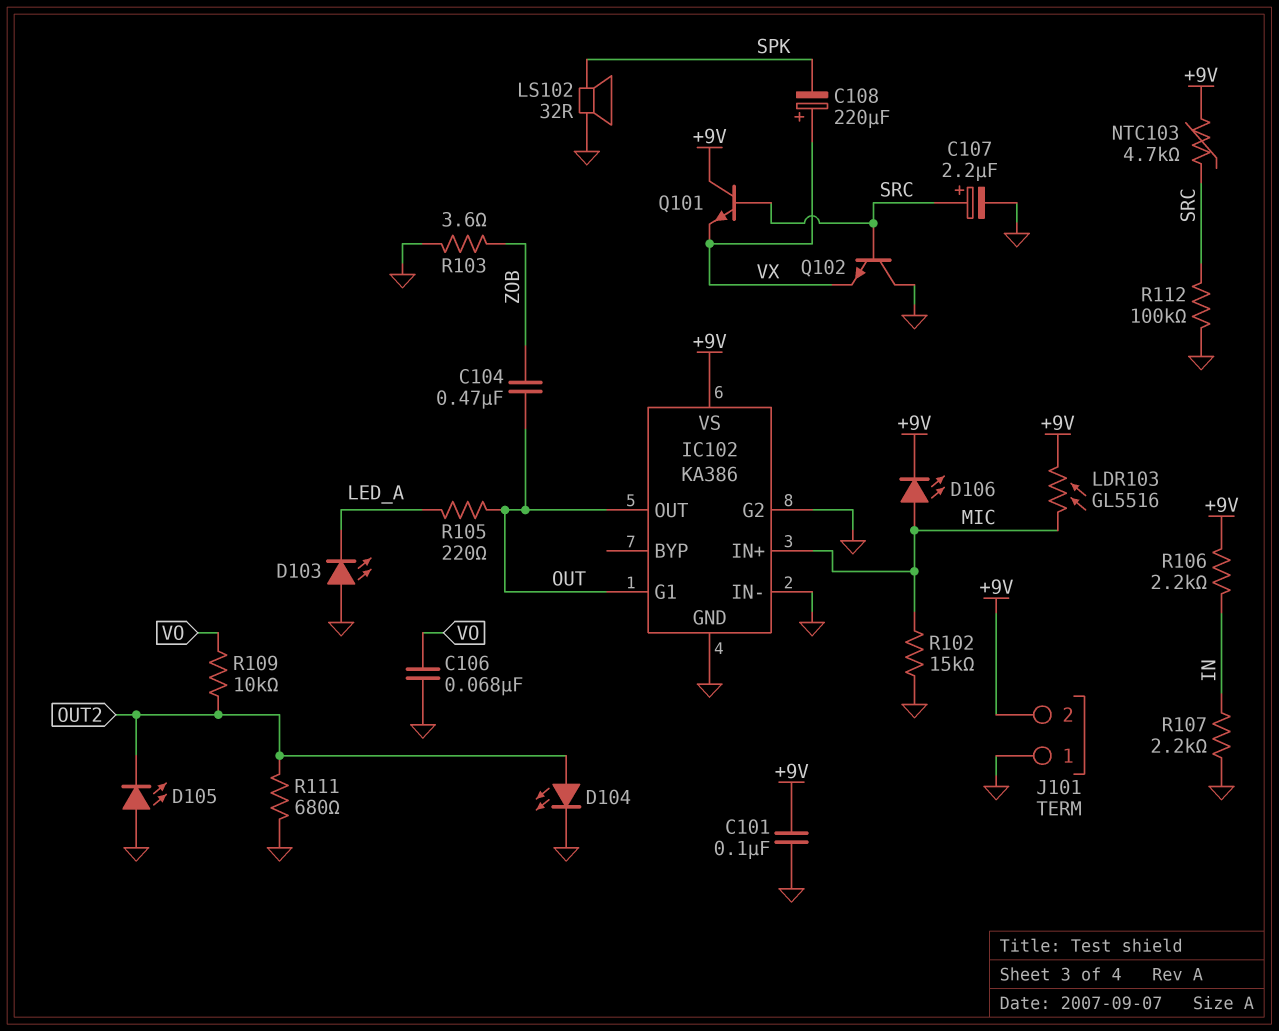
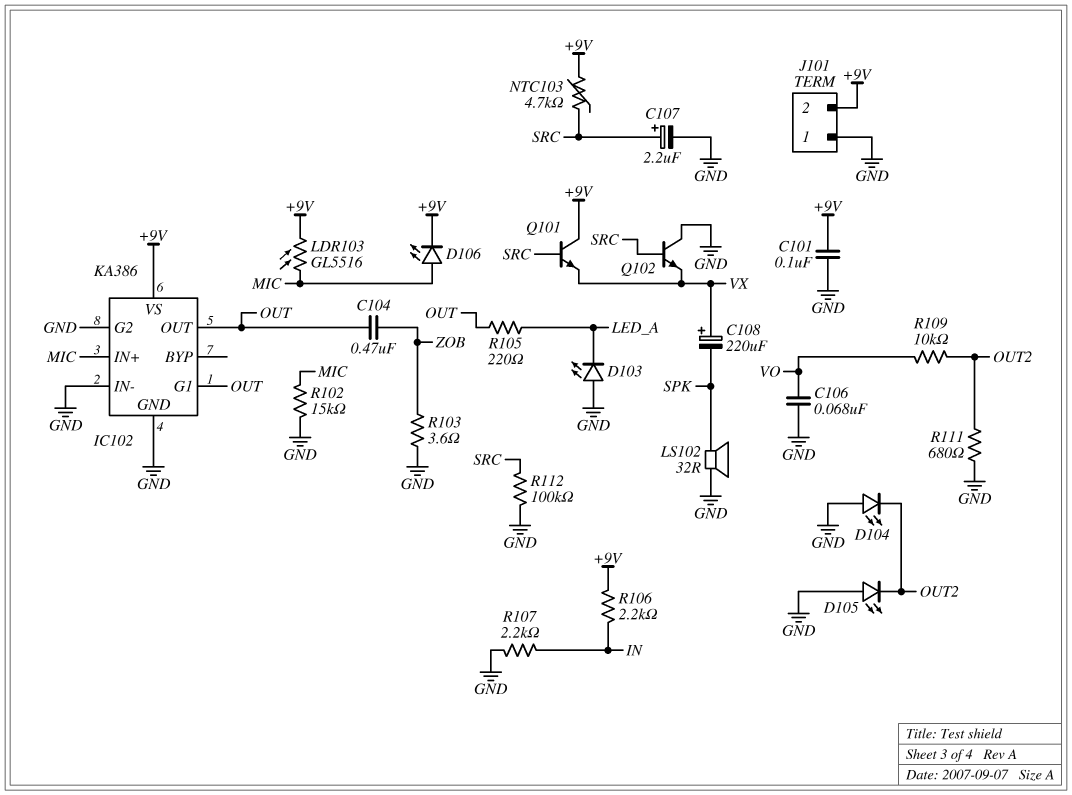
D104: LED (A OUT2, K GND) -> LED (A GND, K OUT2)

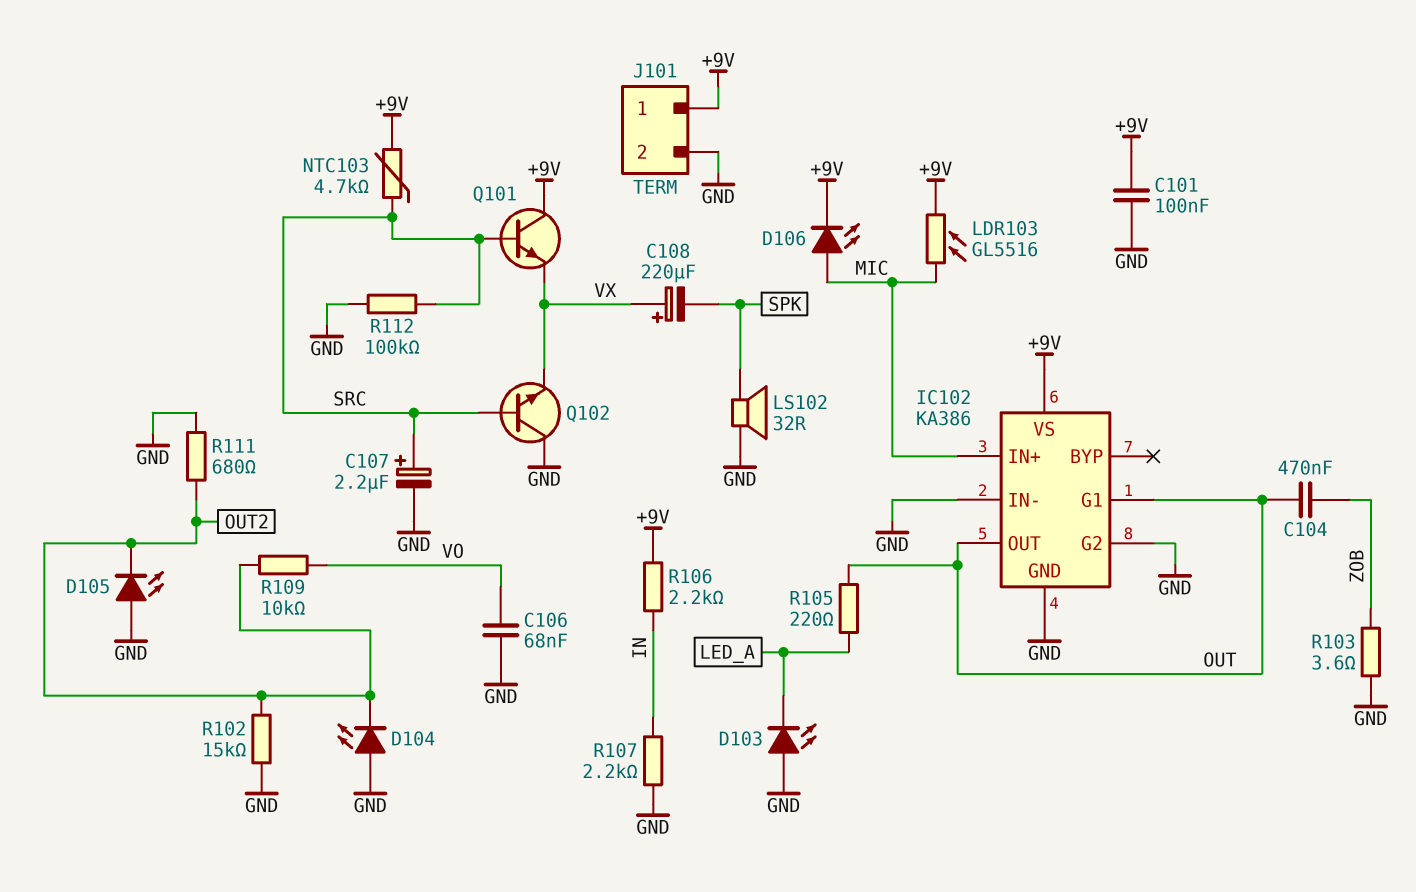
J101 pin 1: GND -> +9V
J101 pin 2: +9V -> GND
R102: 15k (GND, MIC) -> 15k (GND, OUT2)

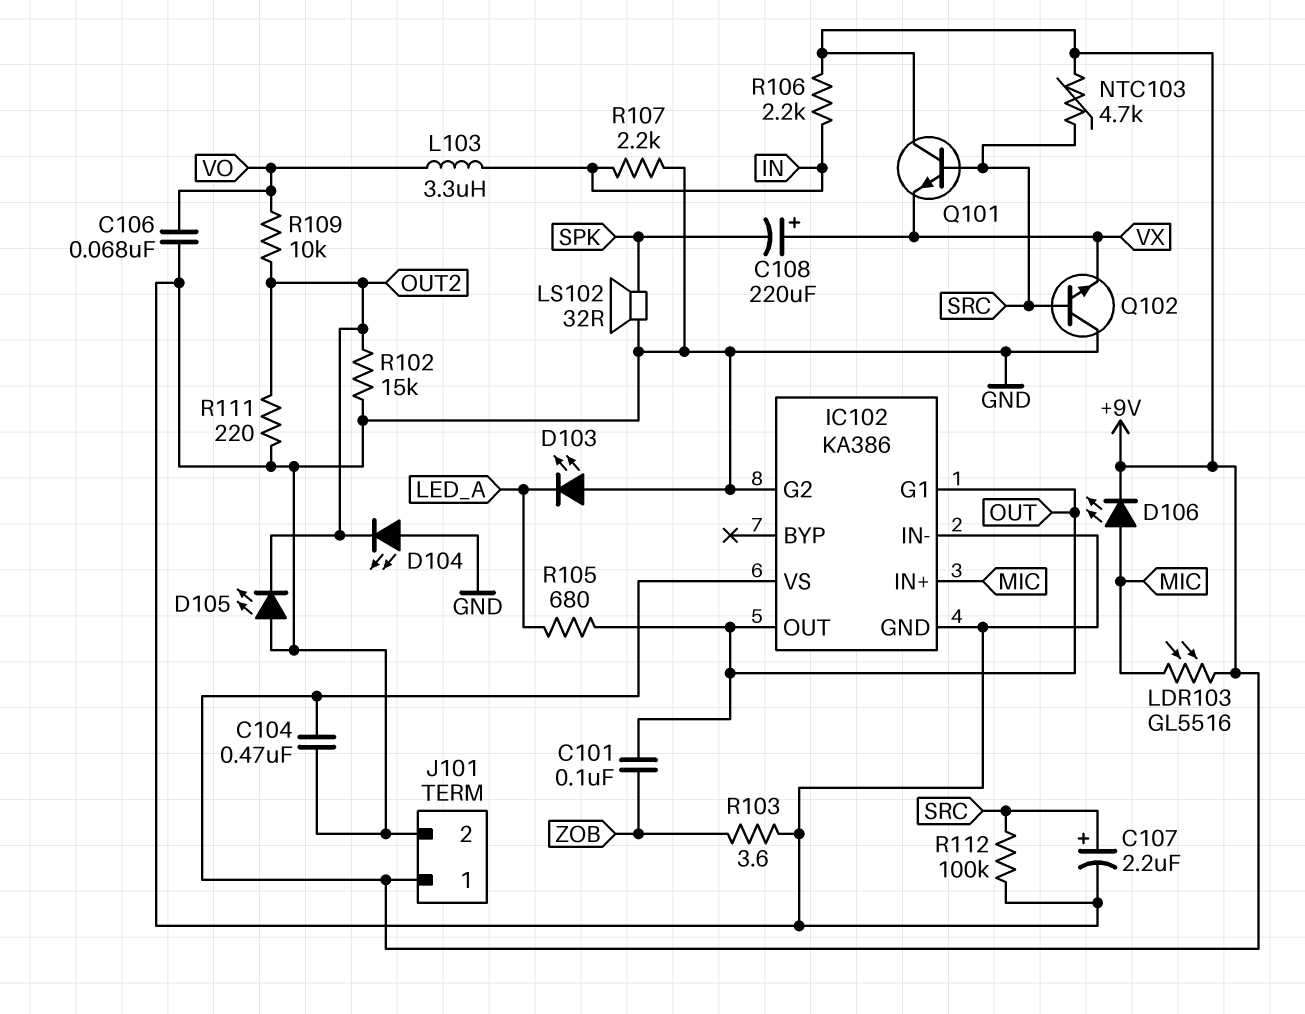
C101: 100nF (+9V, GND) -> 100nF (OUT, ZOB)
C104: 470nF (OUT, ZOB) -> 470nF (+9V, GND)
L103: none -> 3.3uH (IN, VO)
R105: 220 (LED_A, OUT) -> 680 (LED_A, OUT)
R111: 680 (GND, OUT2) -> 220 (GND, OUT2)

